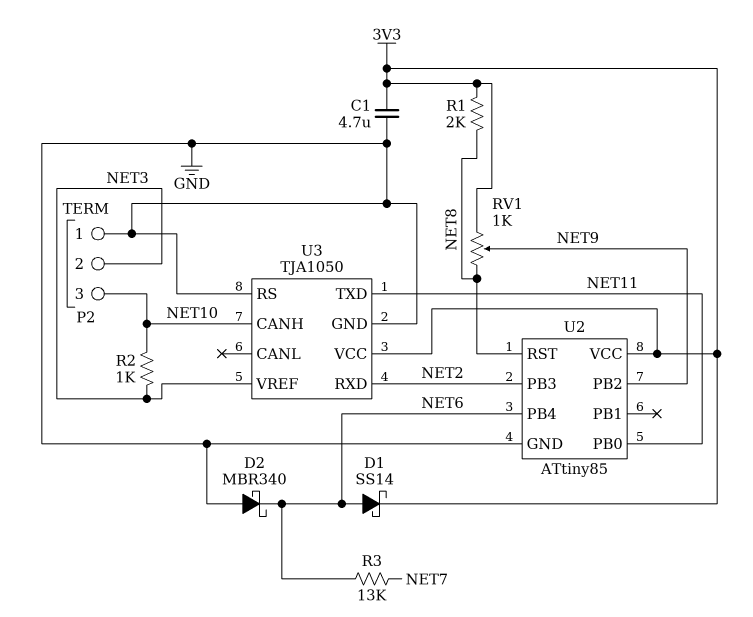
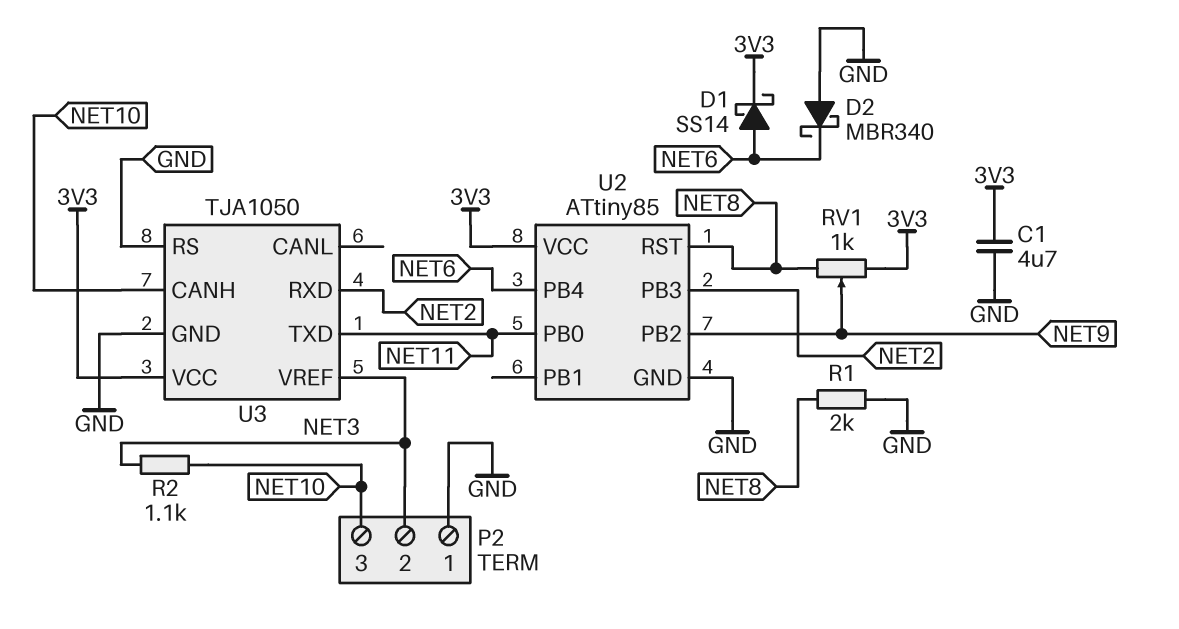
R1: 2k (3V3, NET8) -> 2k (GND, NET8)
R2: 1k (NET3, NET10) -> 1.1k (NET3, NET10)
R3: 13k (NET6, NET7) -> none

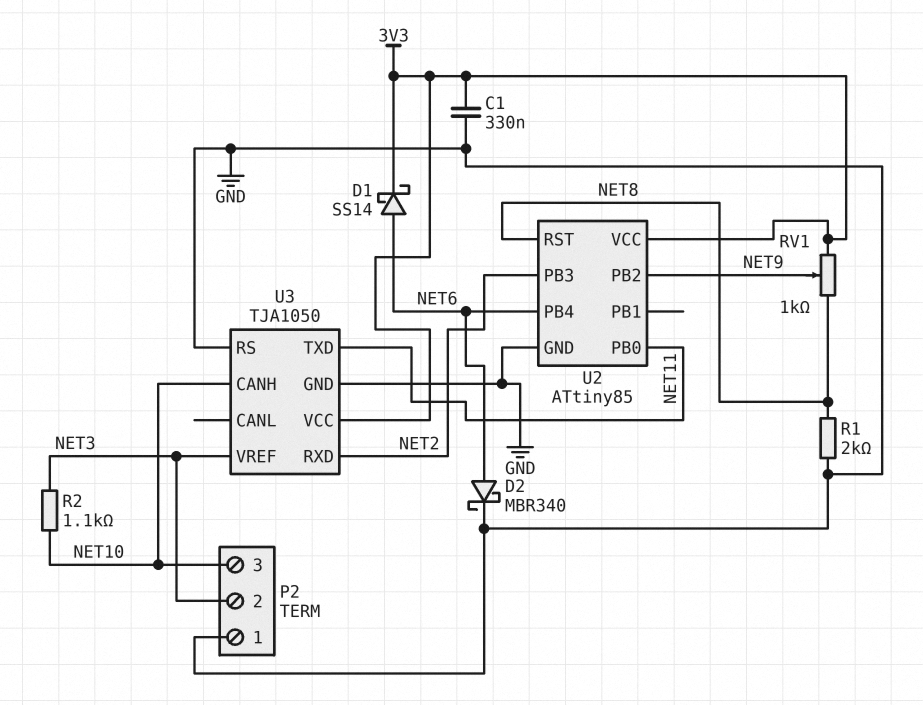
C1: 4.7uF (3V3, GND) -> 330nF (3V3, GND)
D2: schottky MBR340 (A GND, K NET6) -> schottky MBR340 (A NET6, K GND)

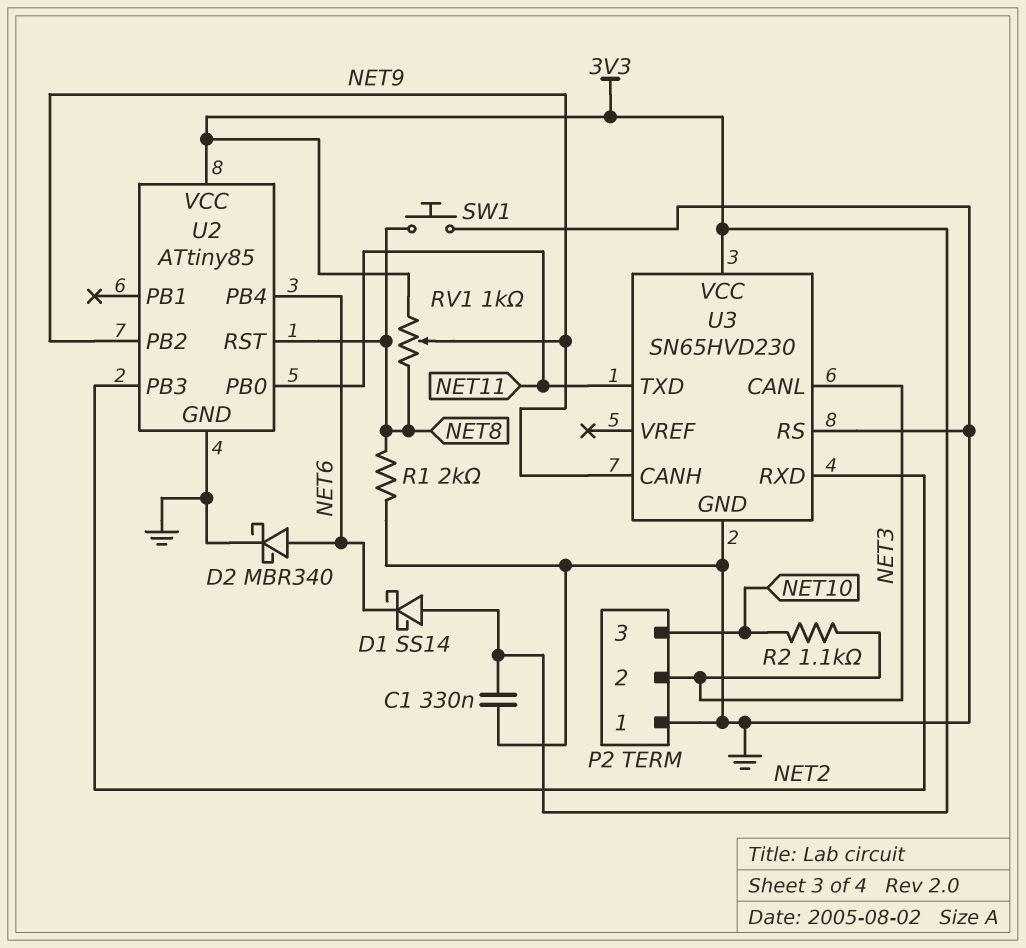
D1: schottky SS14 (A NET6, K 3V3) -> schottky SS14 (A 3V3, K NET6)
SW1: none -> button (GND, NET8)
U3: TJA1050 -> SN65HVD230
U3 pin CANH: NET10 -> NET9
U3 pin CANL: none -> NET3
U3 pin VREF: NET3 -> none

